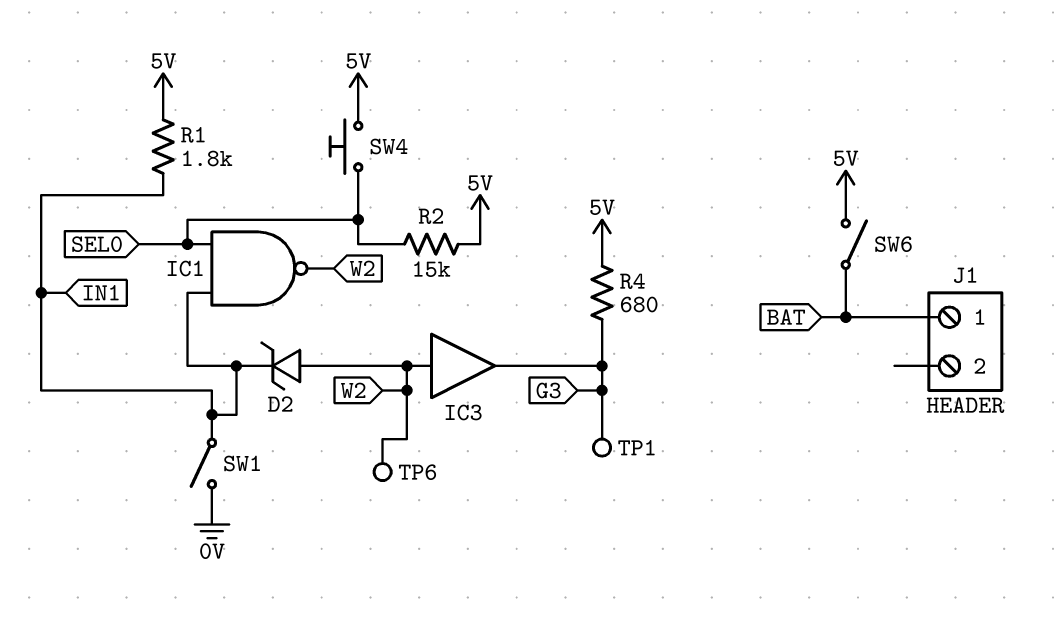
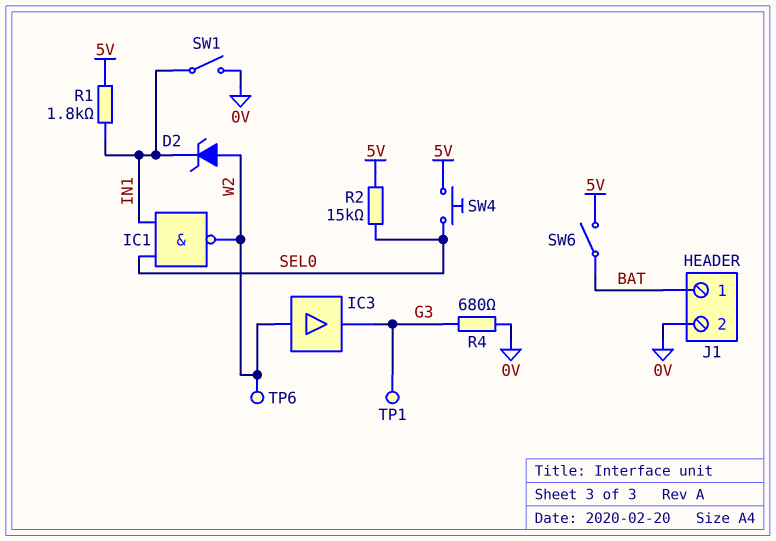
J1 pin 2: none -> 0V
R4: 680 (5V, G3) -> 680 (0V, G3)

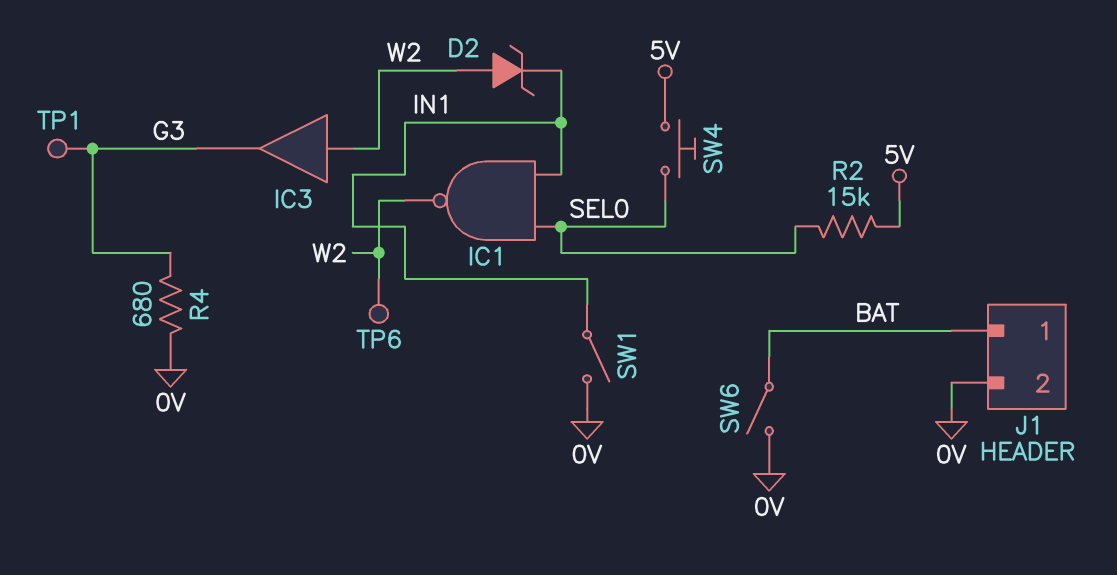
R1: 1.8k (5V, IN1) -> none
SW6: switch (5V, BAT) -> switch (0V, BAT)

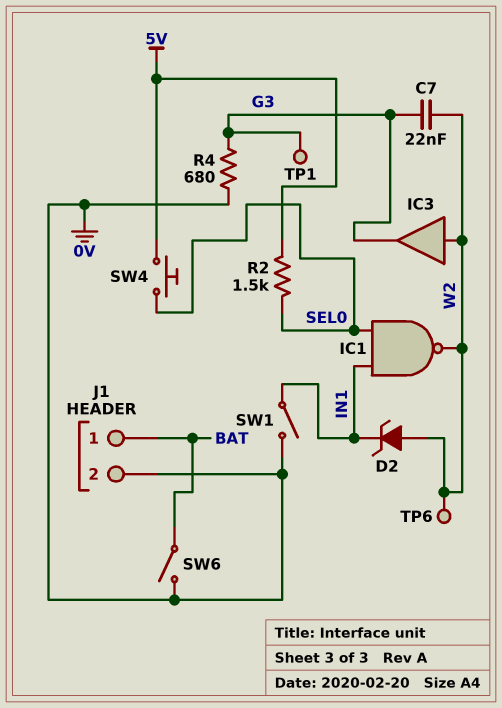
C7: none -> 22nF (G3, W2)
R2: 15k (5V, SEL0) -> 1.5k (5V, SEL0)

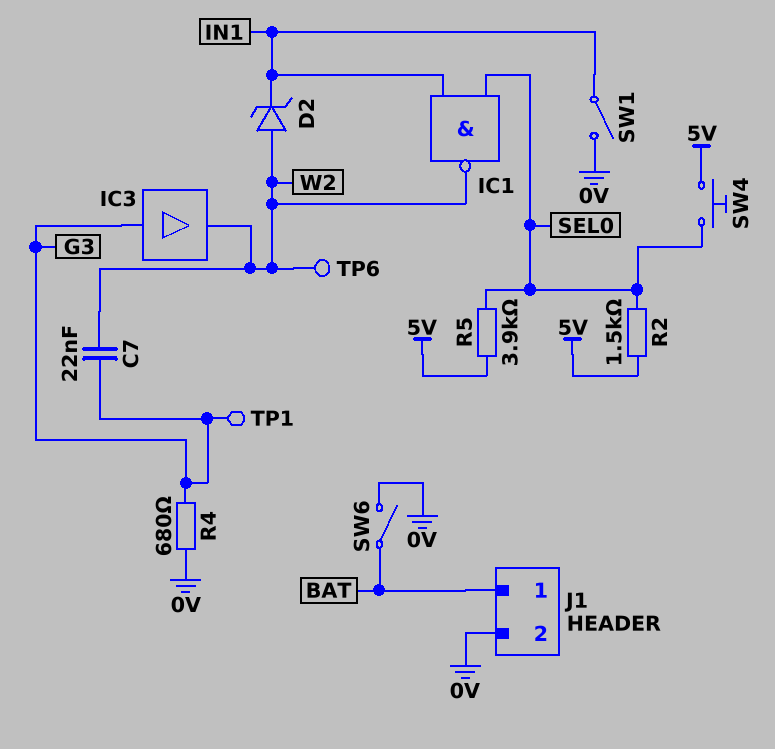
IC3: buffer (in W2, out G3) -> buffer (in G3, out W2)
R5: none -> 3.9k (5V, SEL0)

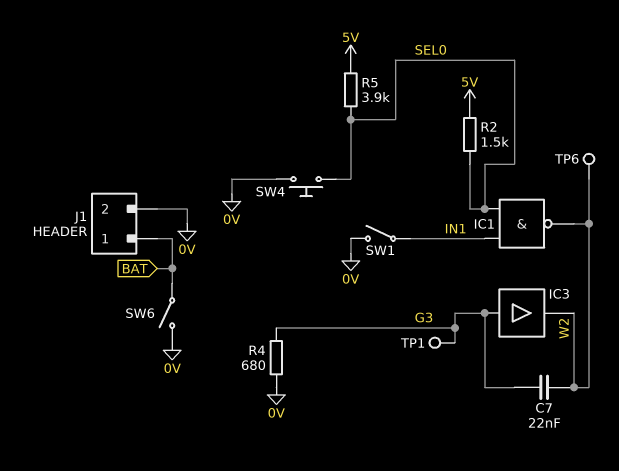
D2: zener (A W2, K IN1) -> none
SW4: button (5V, SEL0) -> button (0V, SEL0)

